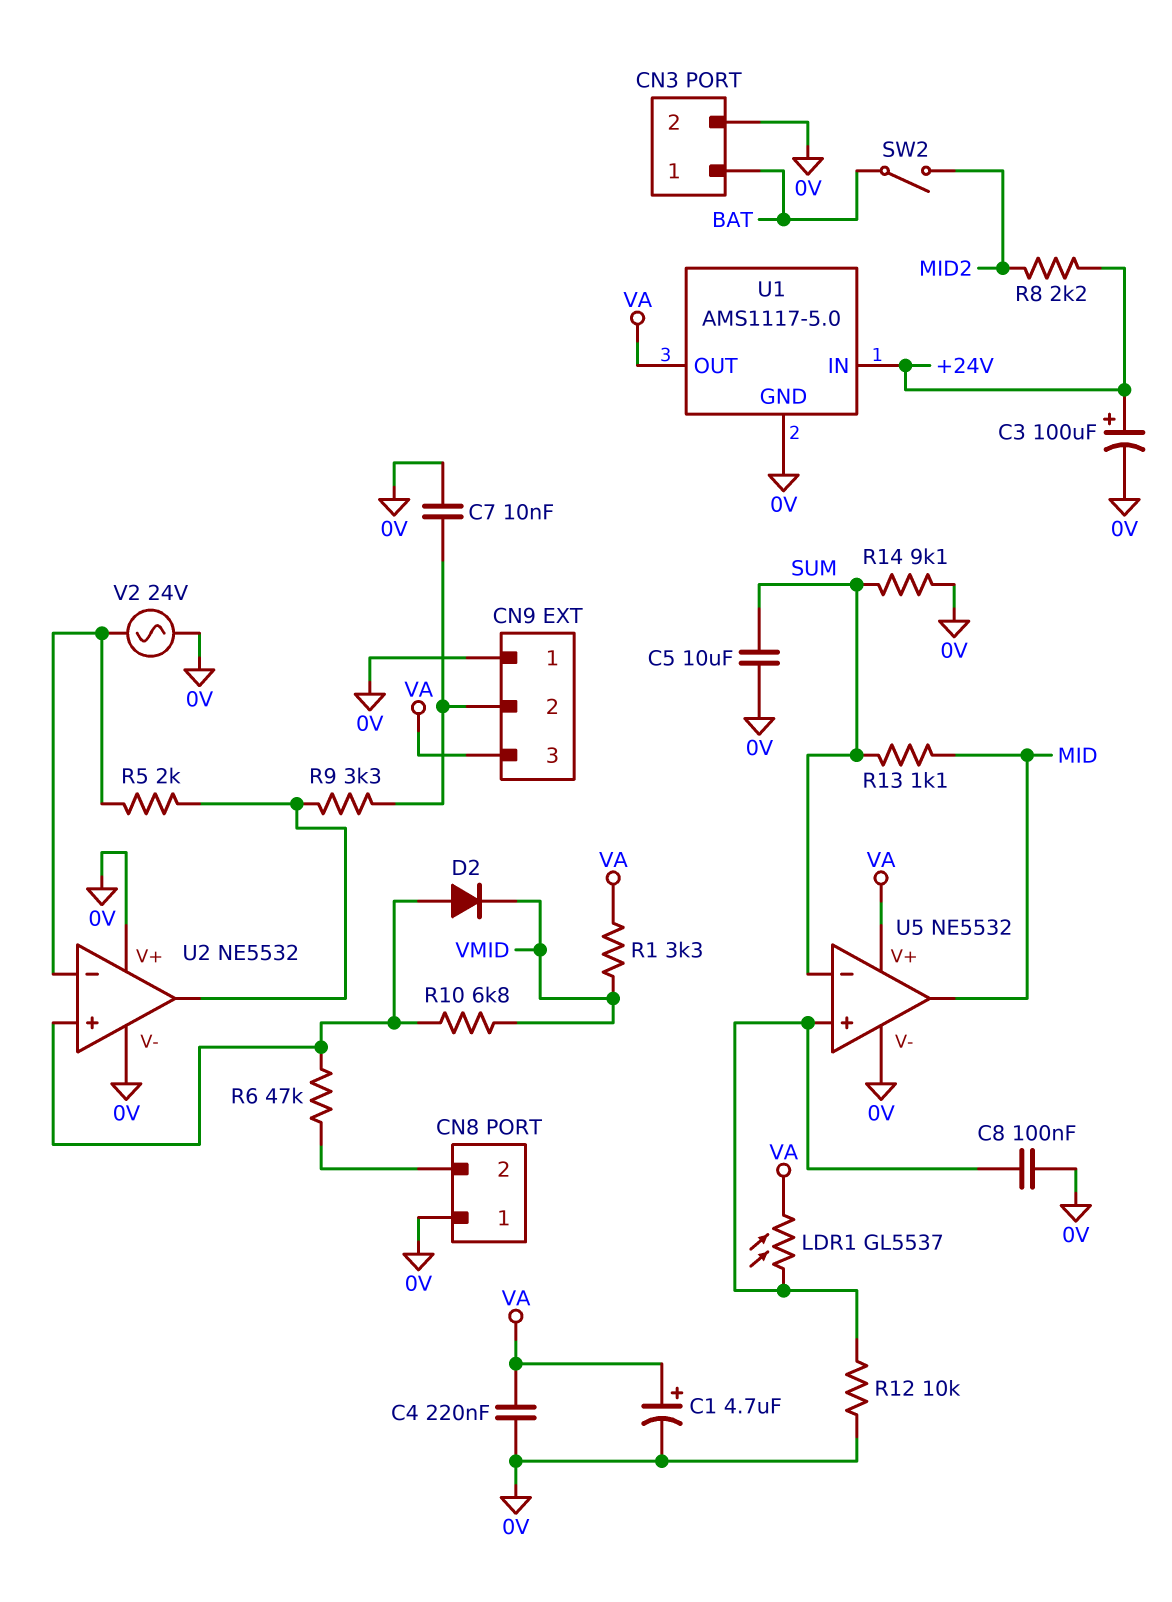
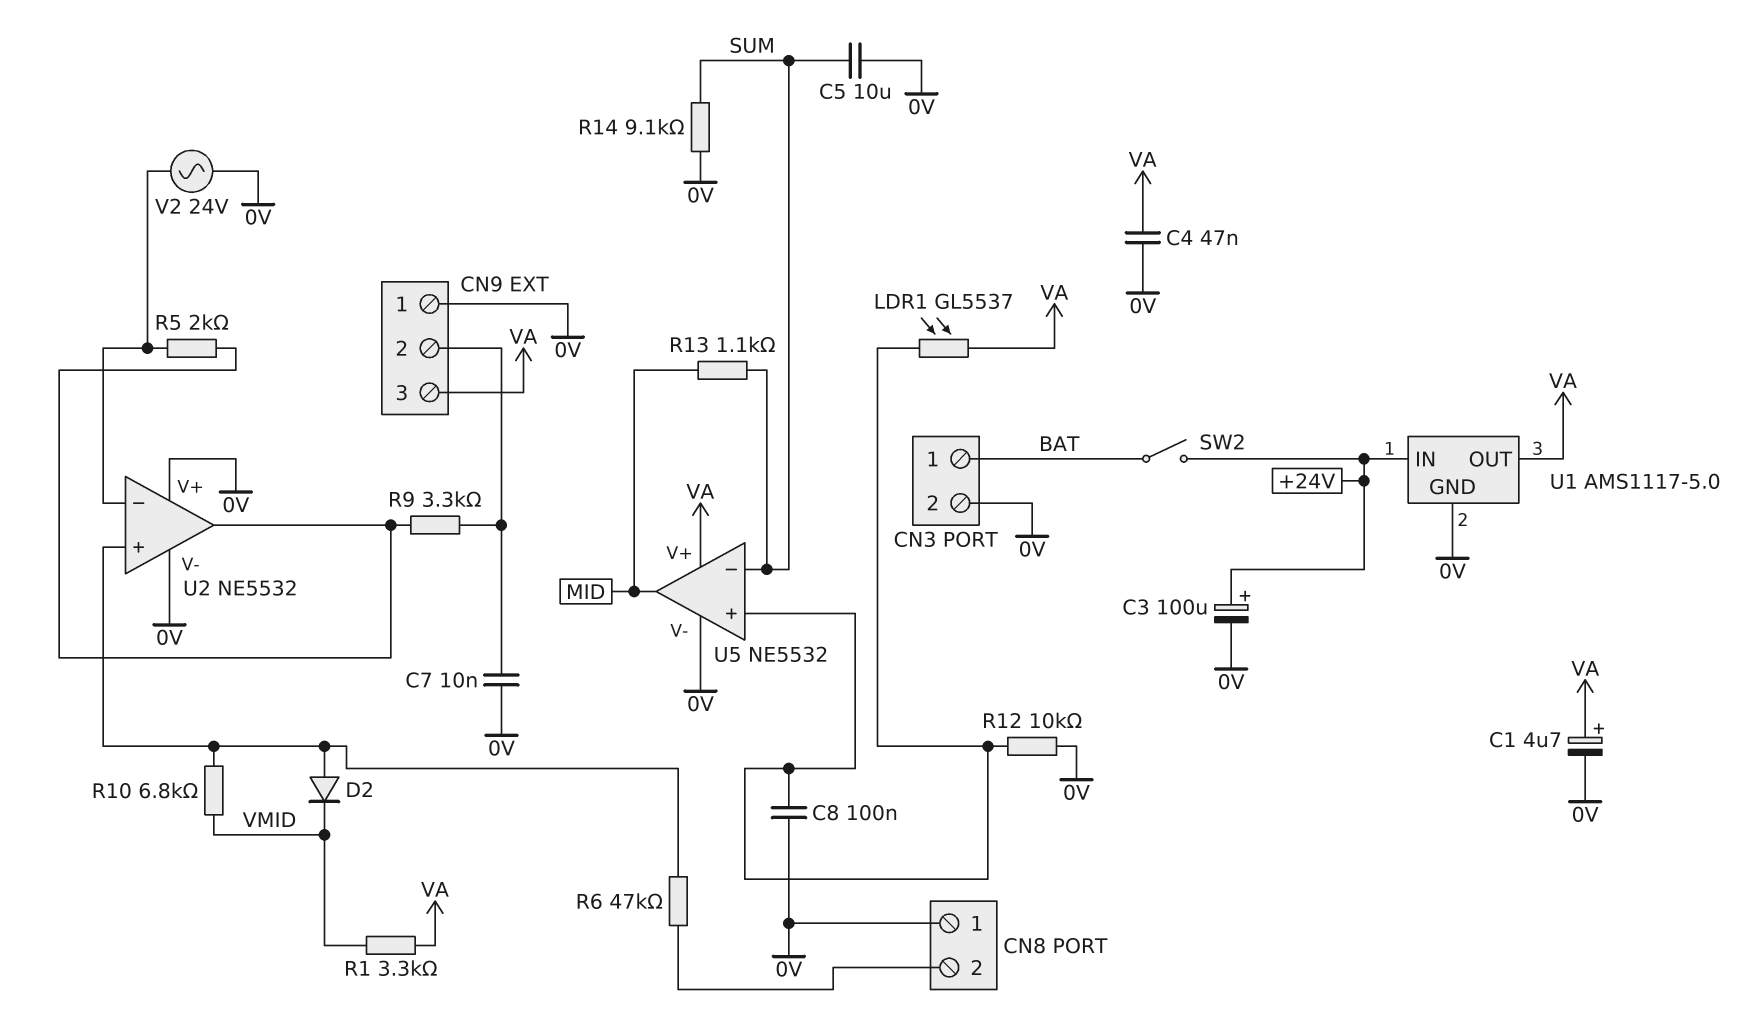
C4: 220nF (0V, VA) -> 47nF (0V, VA)
R8: 2.2k (+24V, MID2) -> none
SW2: switch (BAT, MID2) -> switch (+24V, BAT)

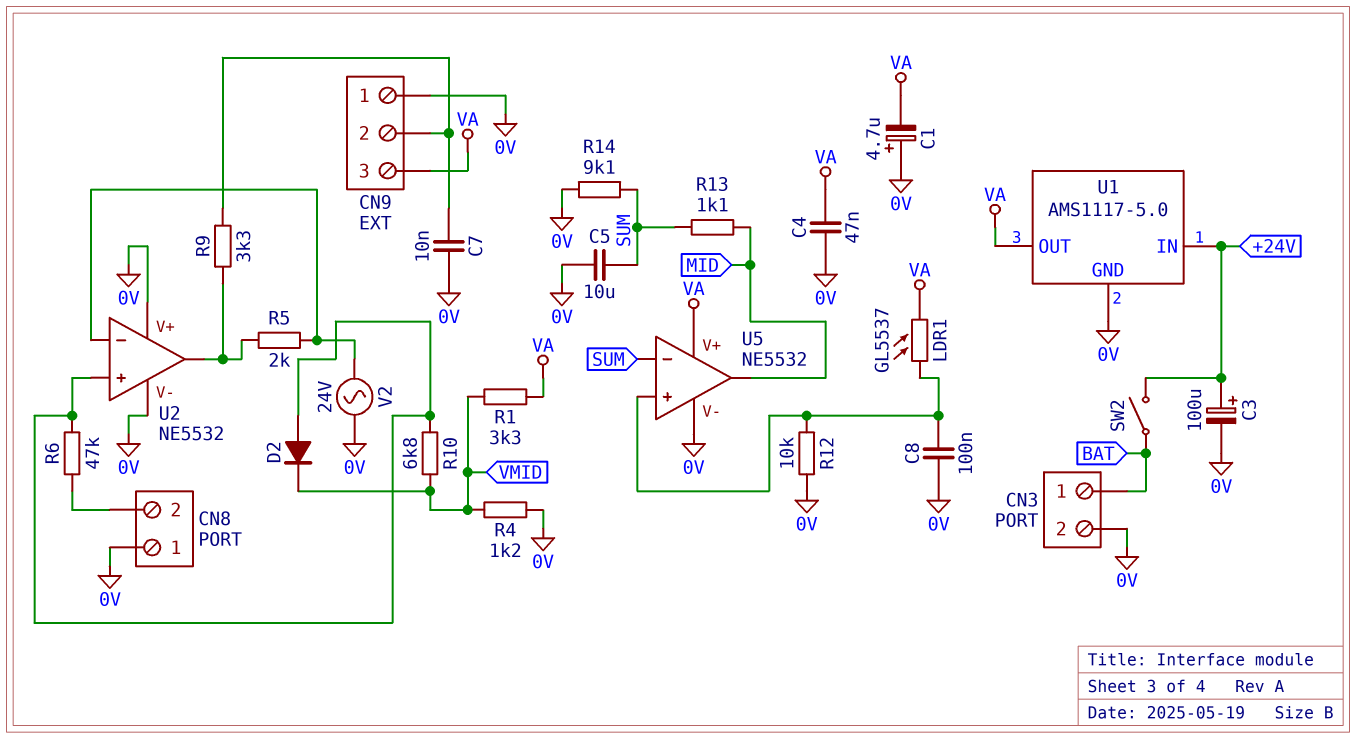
C1: 4.7uF (plus VA, minus 0V) -> 4.7uF (plus 0V, minus VA)
R4: none -> 1.2k (0V, VMID)

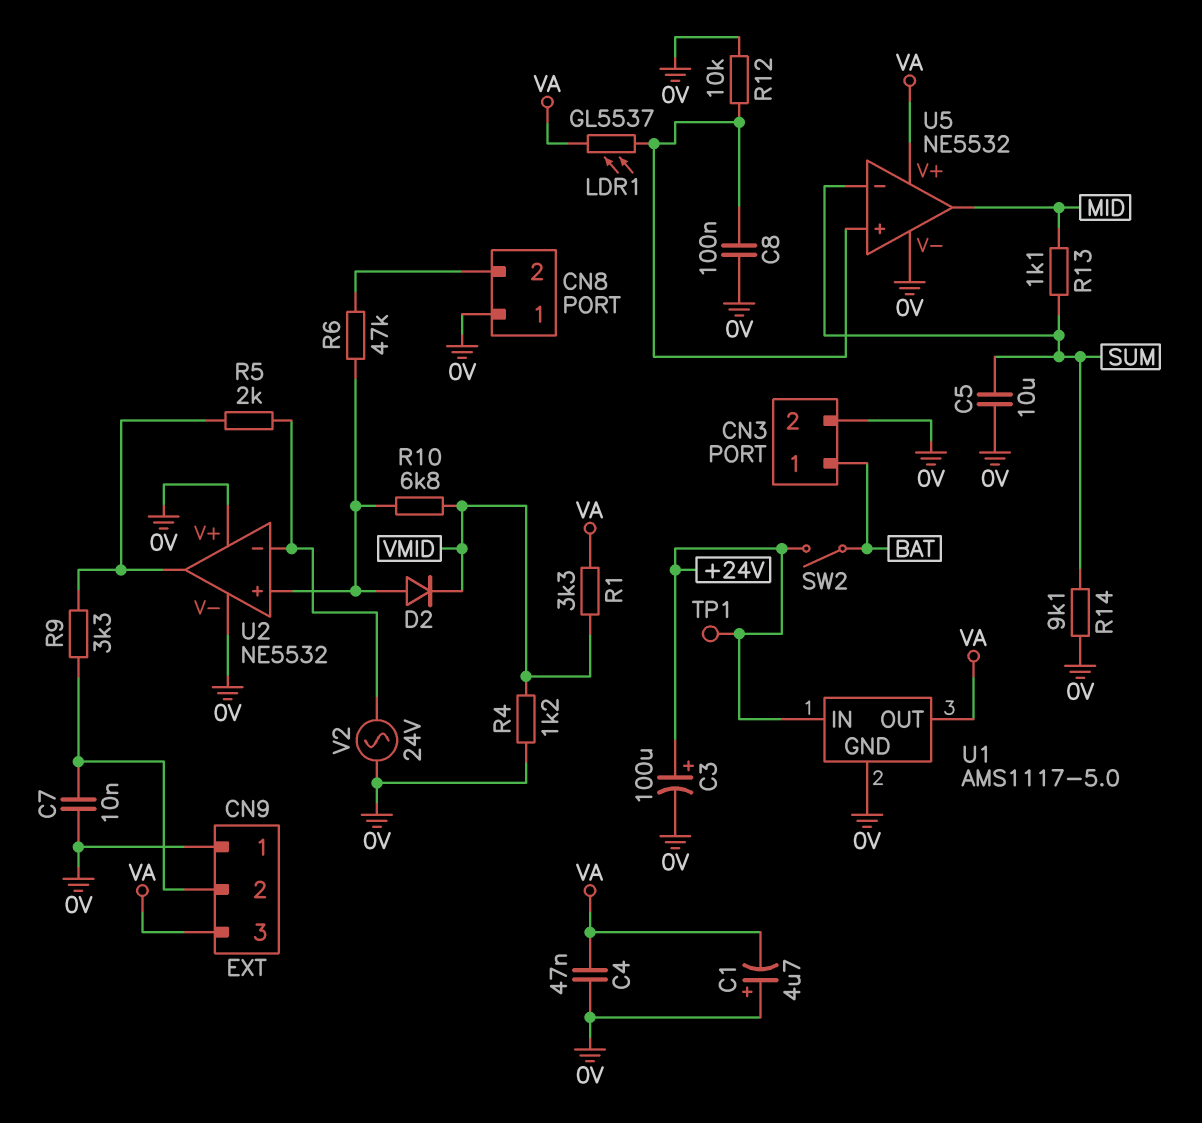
TP1: none -> test point (+24V)

